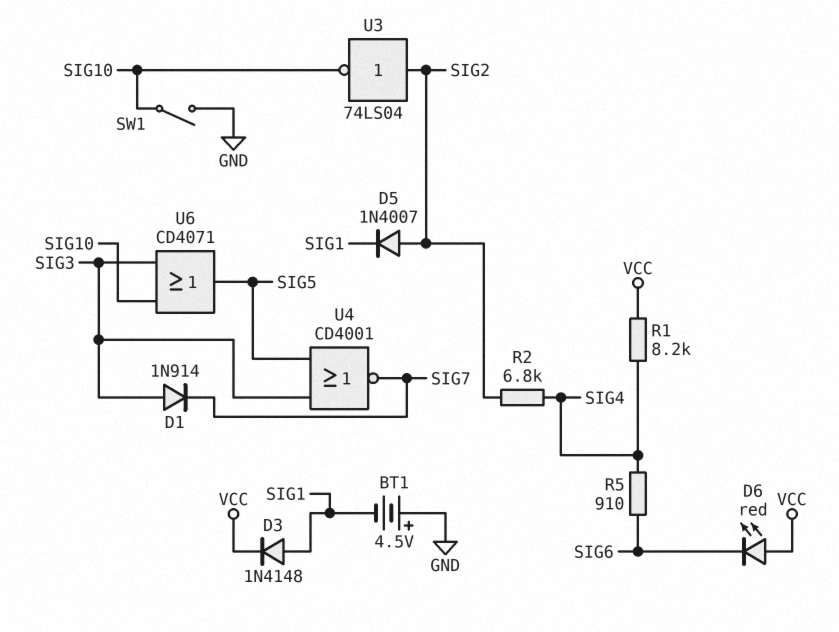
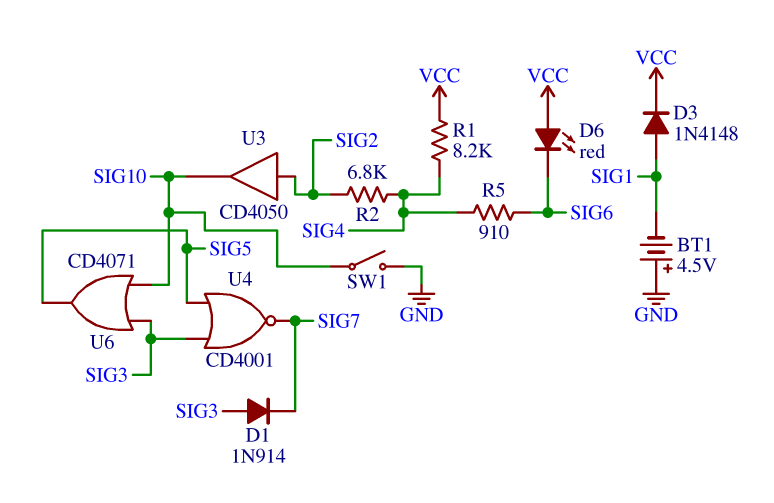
D5: diode 1N4007 (A SIG2, K SIG1) -> none
U3: NOT 74LS04 (in SIG2, out SIG10) -> buffer CD4050 (in SIG2, out SIG10)

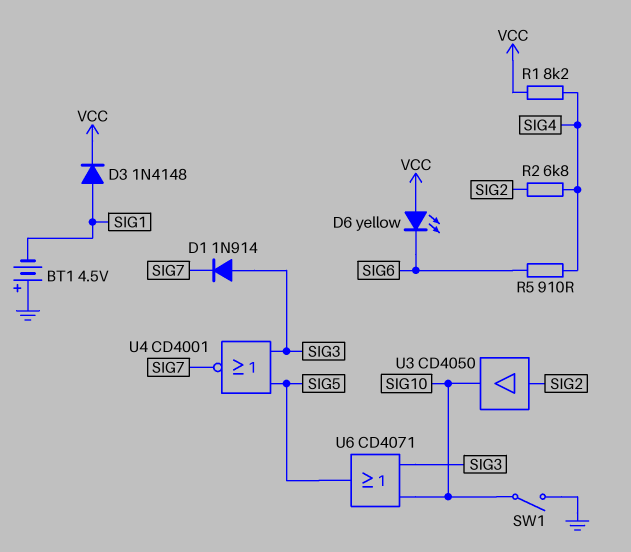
D6: LED red (A VCC, K SIG6) -> LED yellow (A VCC, K SIG6)

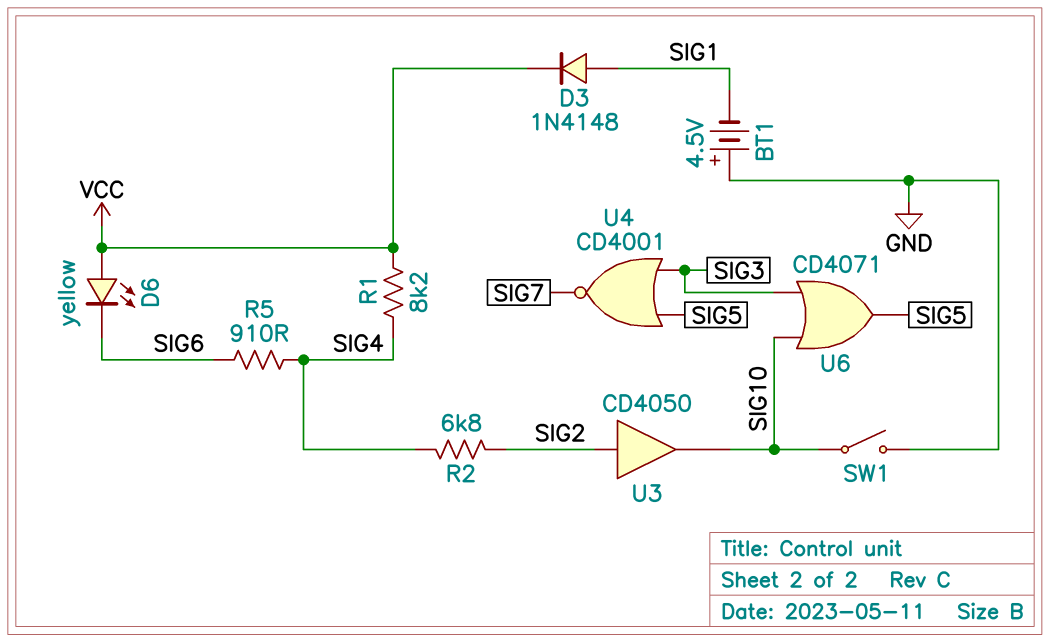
D1: diode 1N914 (A SIG3, K SIG7) -> none

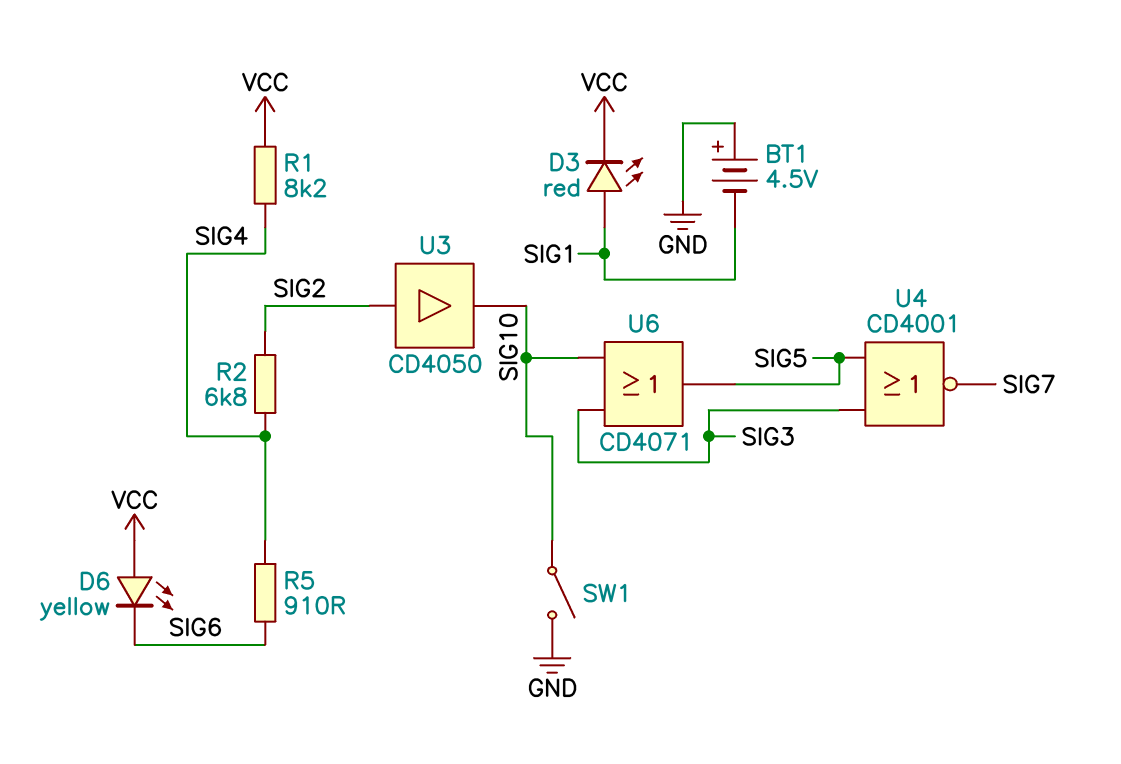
D3: diode 1N4148 (A SIG1, K VCC) -> LED red (A SIG1, K VCC)

